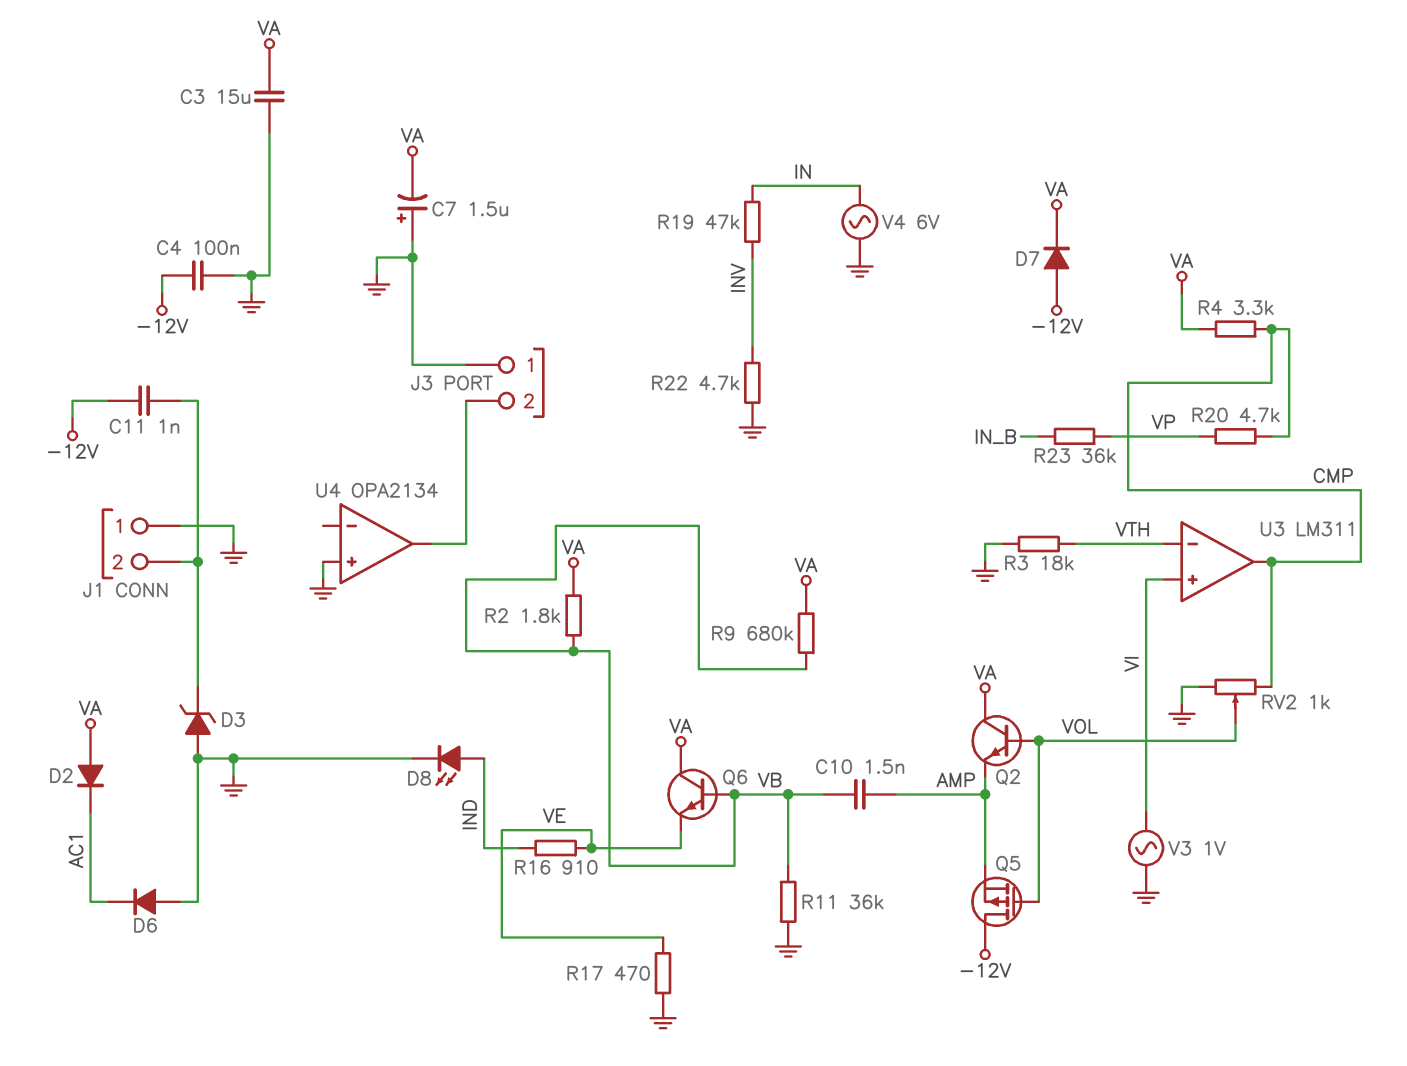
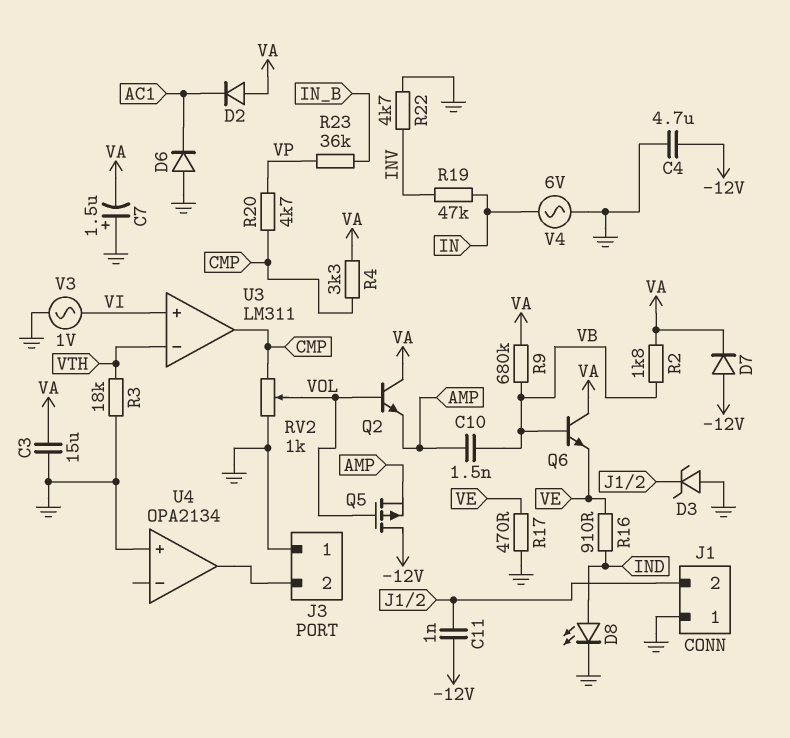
C4: 100nF (-12V, GND) -> 4.7uF (-12V, GND)
R11: 36k (GND, VB) -> none

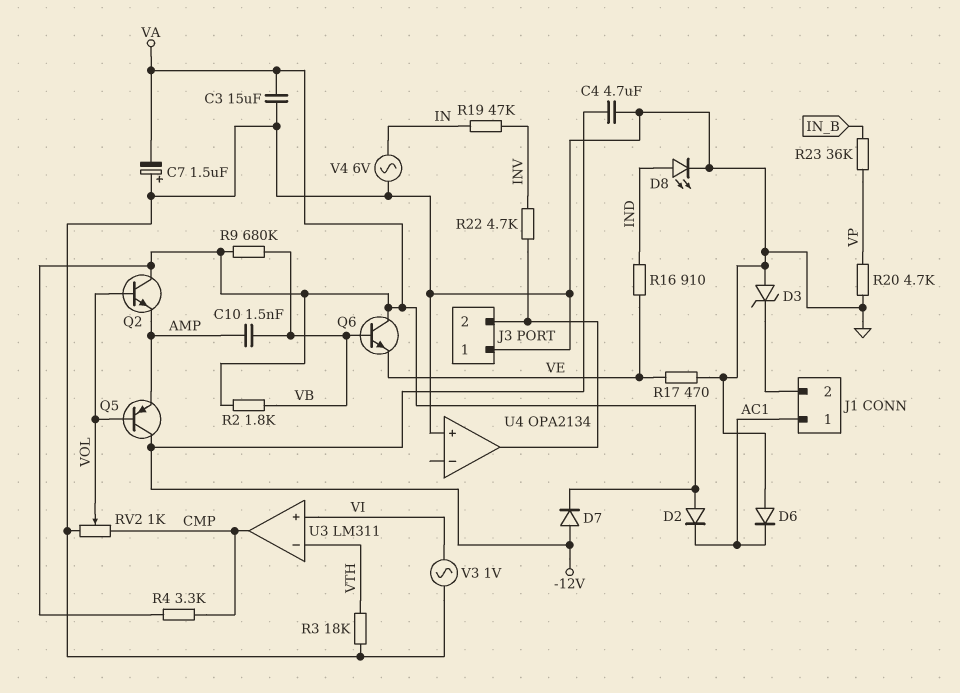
C11: 1nF (-12V, J1/2) -> none
J1 pin 1: GND -> AC1
Q5: PMOS (G VOL, D -12V, S AMP) -> PNP (B VOL, C -12V, E AMP)
R20: 4.7k (CMP, VP) -> 4.7k (GND, VP)
R22: 4.7k (GND, INV) -> 4.7k (INV, J3/2)

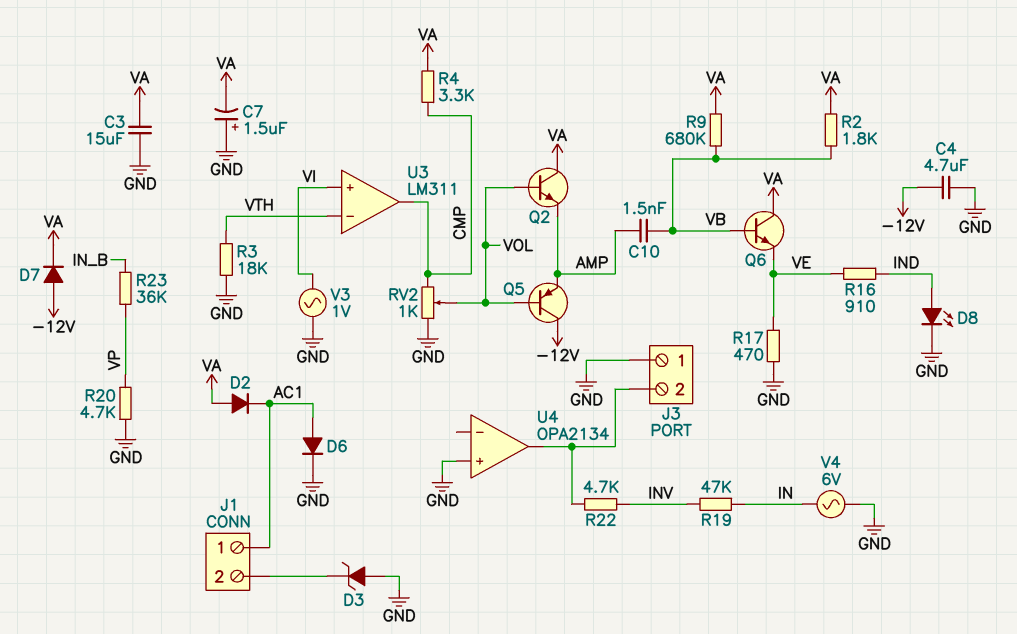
D6: diode (A GND, K AC1) -> diode (A AC1, K GND)

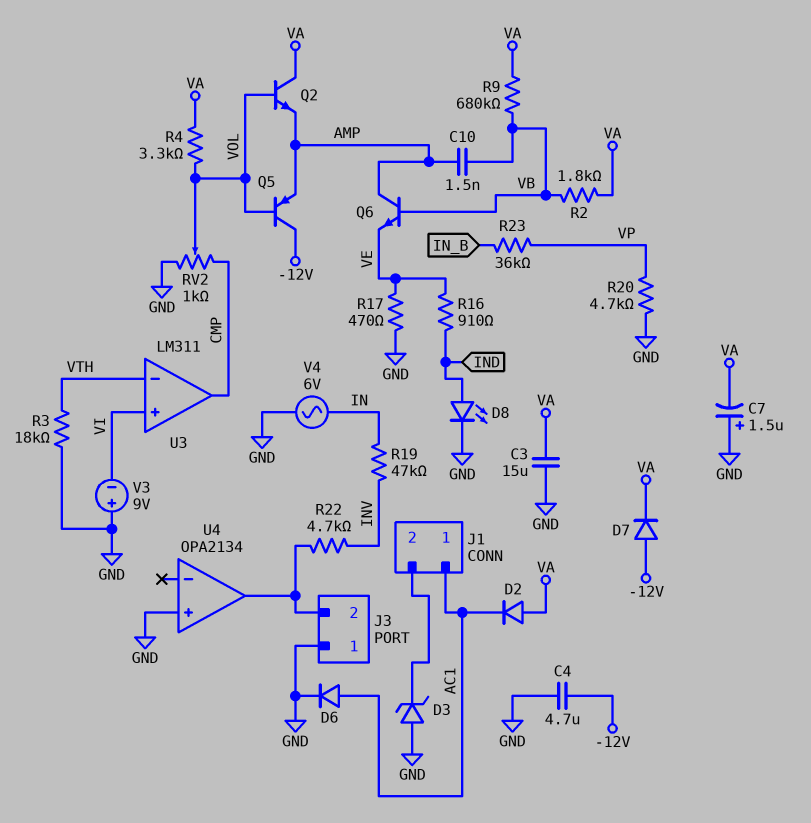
Q6: NPN (B VB, C VA, E VE) -> NPN (B VB, C AMP, E VE)
R4: 3.3k (CMP, VA) -> 3.3k (VA, VOL)
V3: AC 1V (GND, VI) -> 9V (plus GND, minus VI)

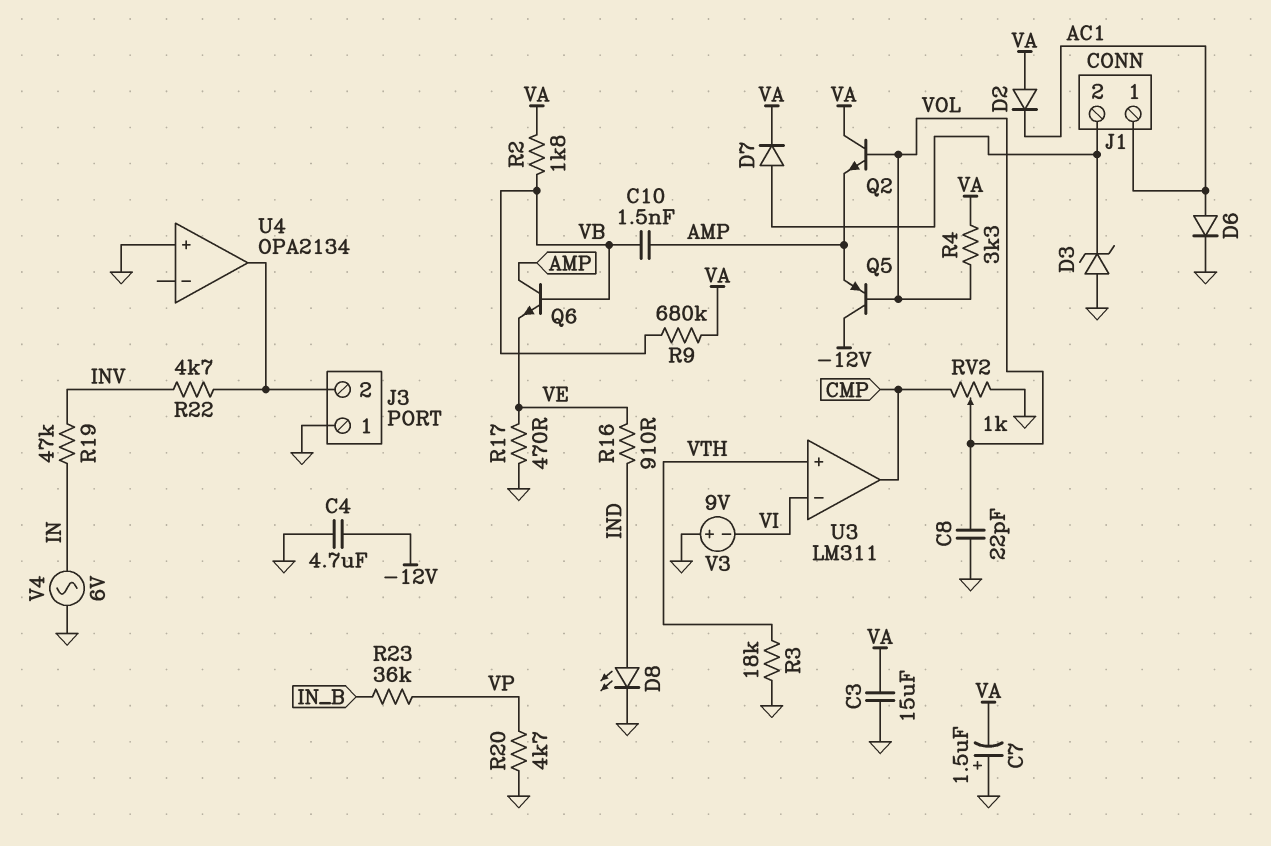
C8: none -> 22pF (GND, VOL)
D7: diode (A -12V, K VA) -> diode (A J1/2, K VA)
U3 pin in+: VI -> VTH
U3 pin in-: VTH -> VI

